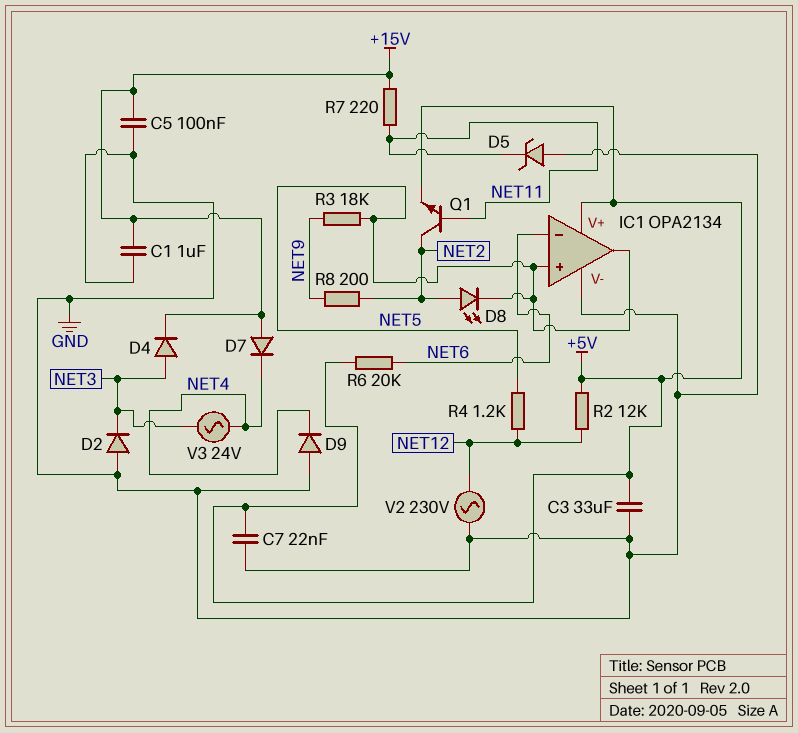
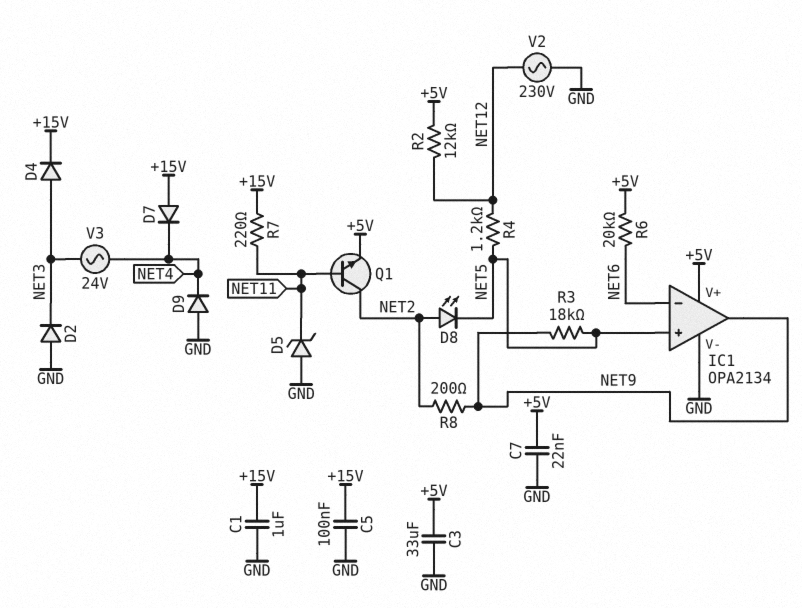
IC1 pin out: NET5 -> NET9

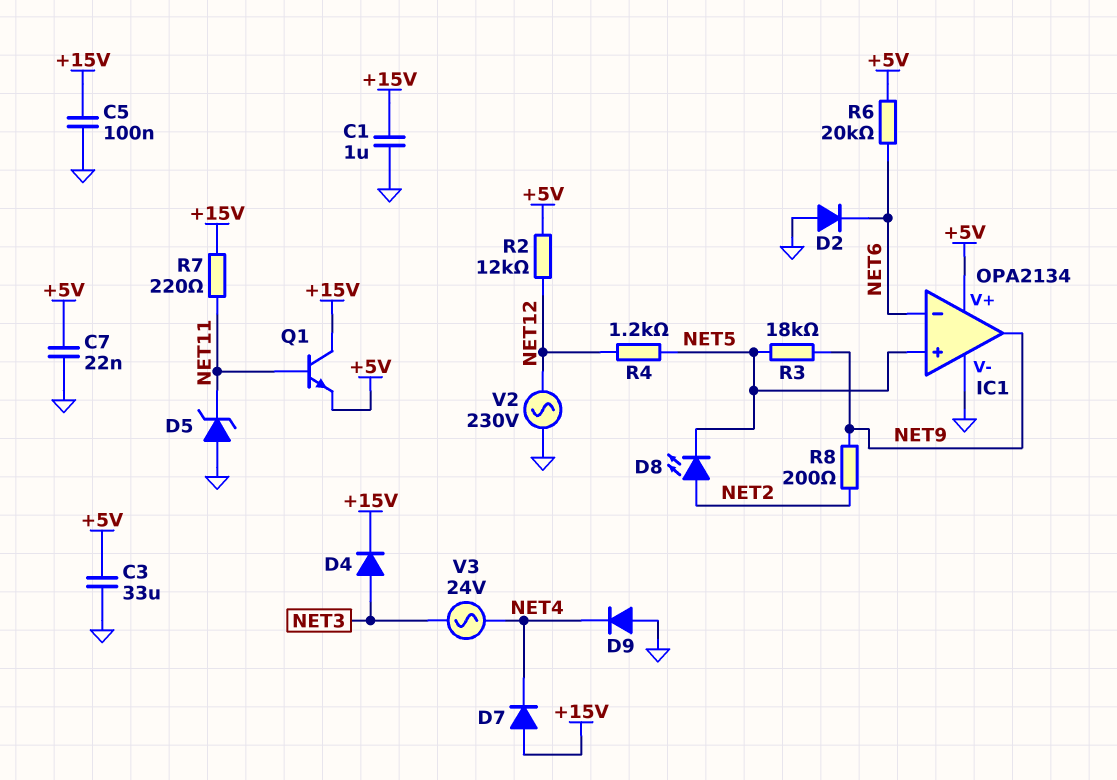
D2: diode (A GND, K NET3) -> diode (A GND, K NET6)
Q1: NPN (B NET11, C NET2, E +5V) -> NPN (B NET11, C +15V, E +5V)

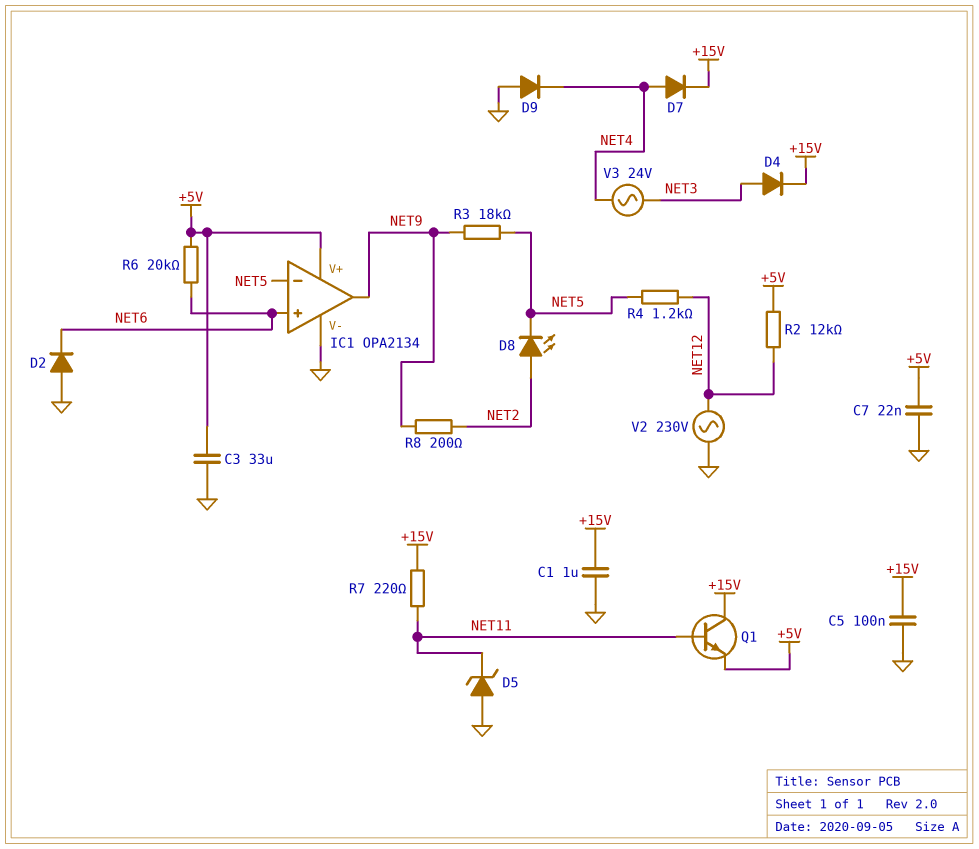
D7: diode (A +15V, K NET4) -> diode (A NET4, K +15V)
IC1 pin in+: NET5 -> NET6
IC1 pin in-: NET6 -> NET5

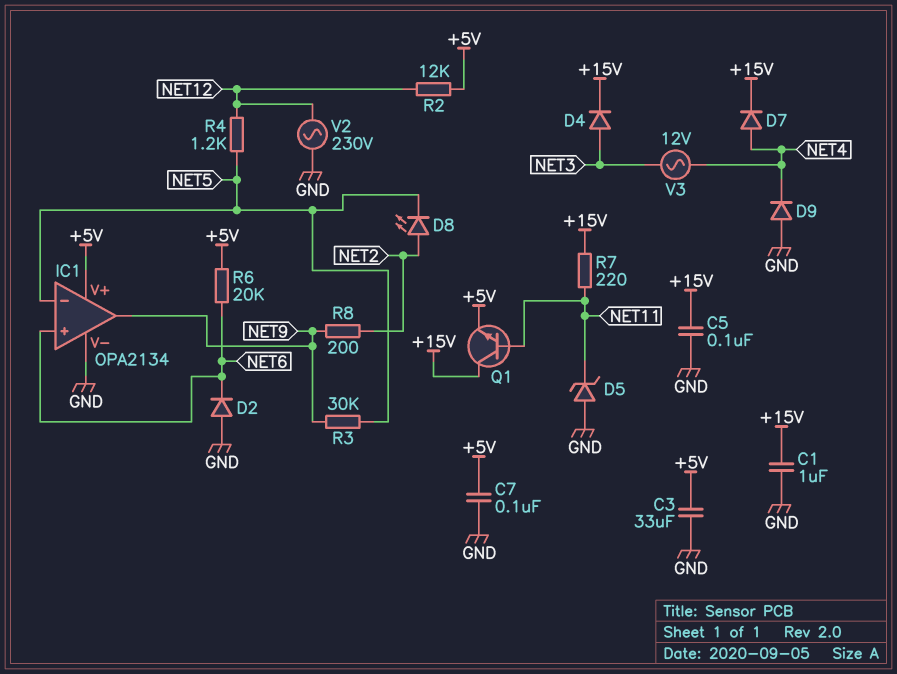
C7: 22nF (+5V, GND) -> 100nF (+5V, GND)
R3: 18k (NET5, NET9) -> 30k (NET5, NET9)
V3: AC 24V (NET3, NET4) -> AC 12V (NET3, NET4)

